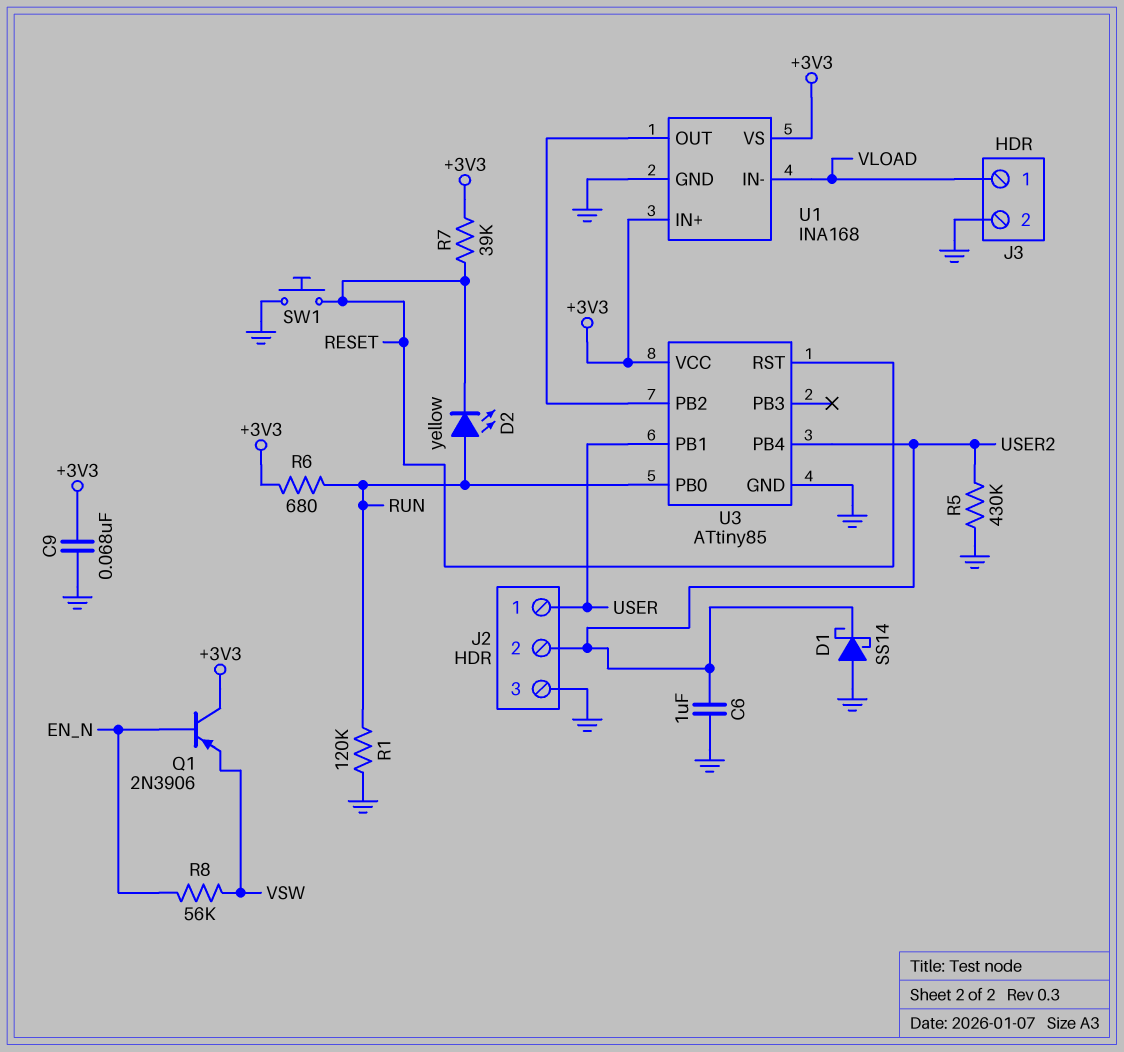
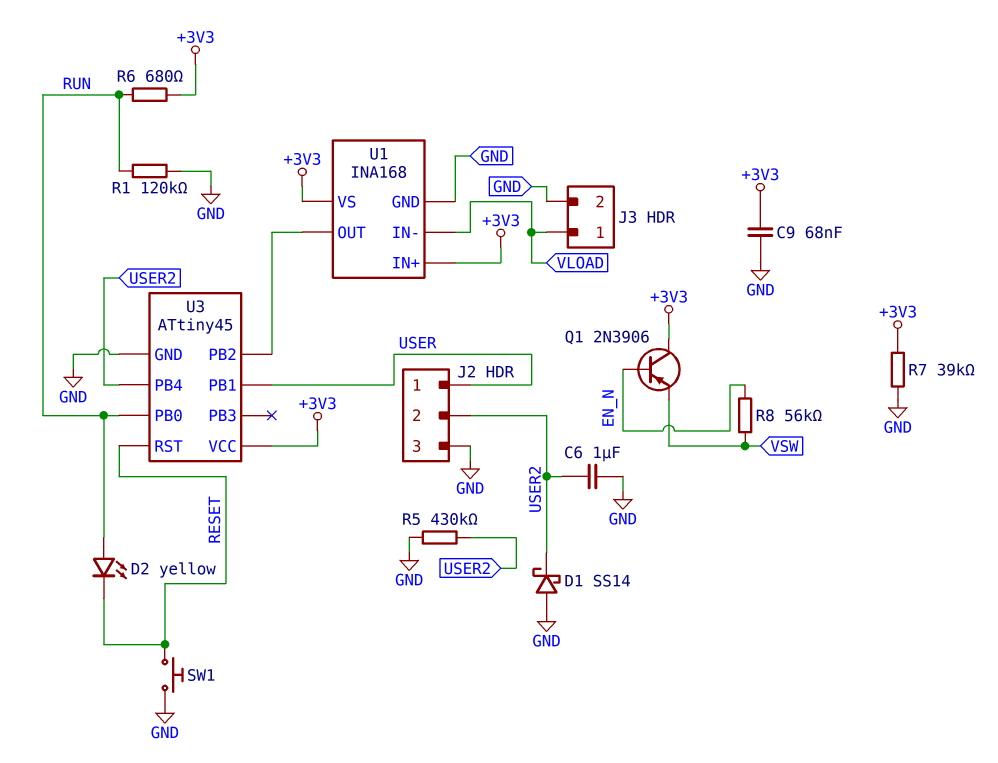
R7: 39k (+3V3, RESET) -> 39k (+3V3, GND)
U3: ATtiny85 -> ATtiny45

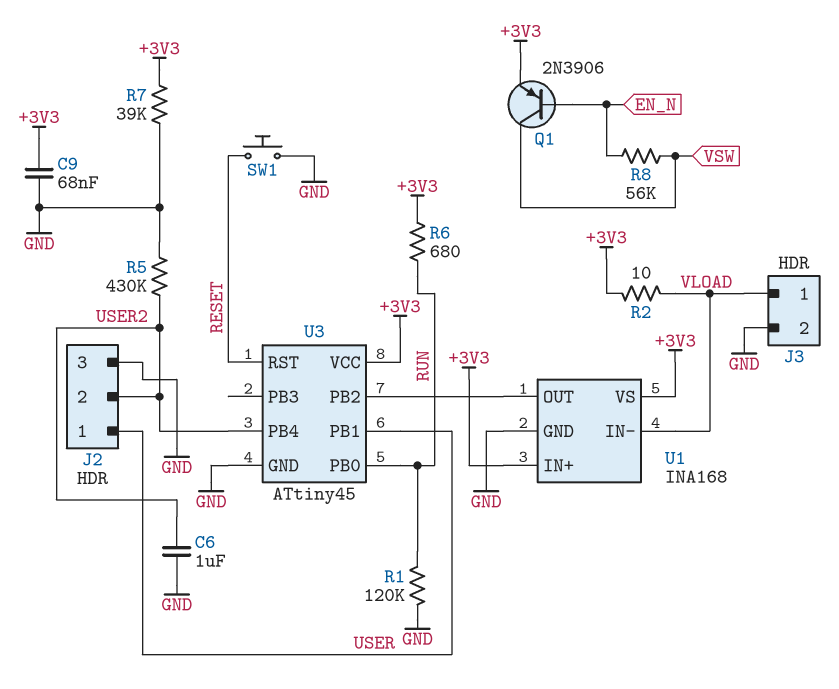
D1: schottky SS14 (A GND, K USER2) -> none
D2: LED yellow (A RUN, K RESET) -> none
Q1: PNP 2N3906 (B EN_N, C +3V3, E VSW) -> PNP 2N3906 (B EN_N, C VSW, E +3V3)
R2: none -> 10 (+3V3, VLOAD)

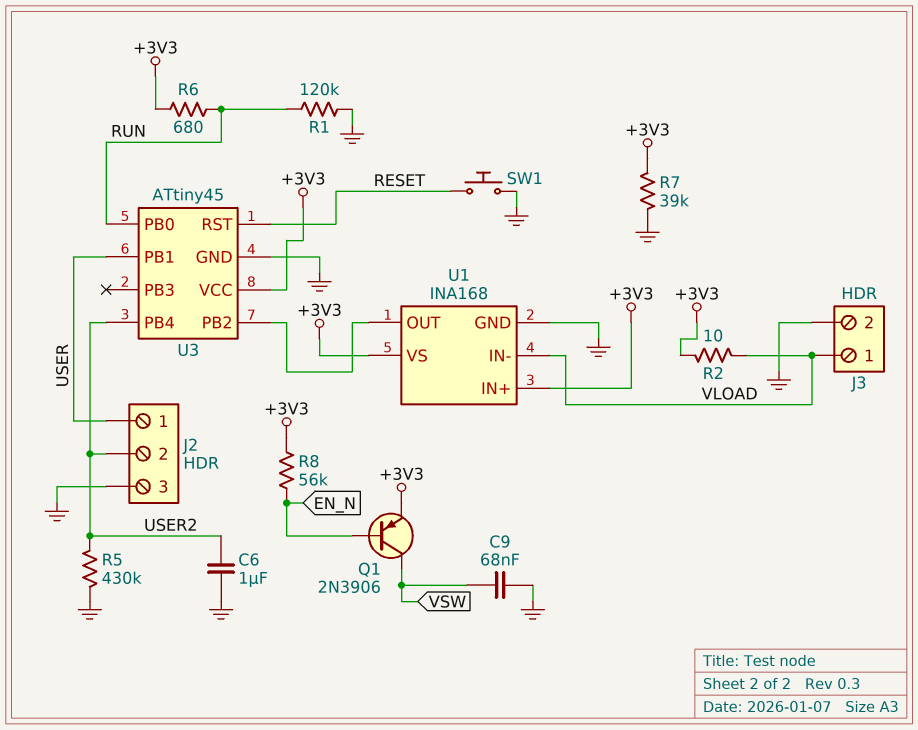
C9: 68nF (+3V3, GND) -> 68nF (GND, VSW)
R8: 56k (EN_N, VSW) -> 56k (+3V3, EN_N)

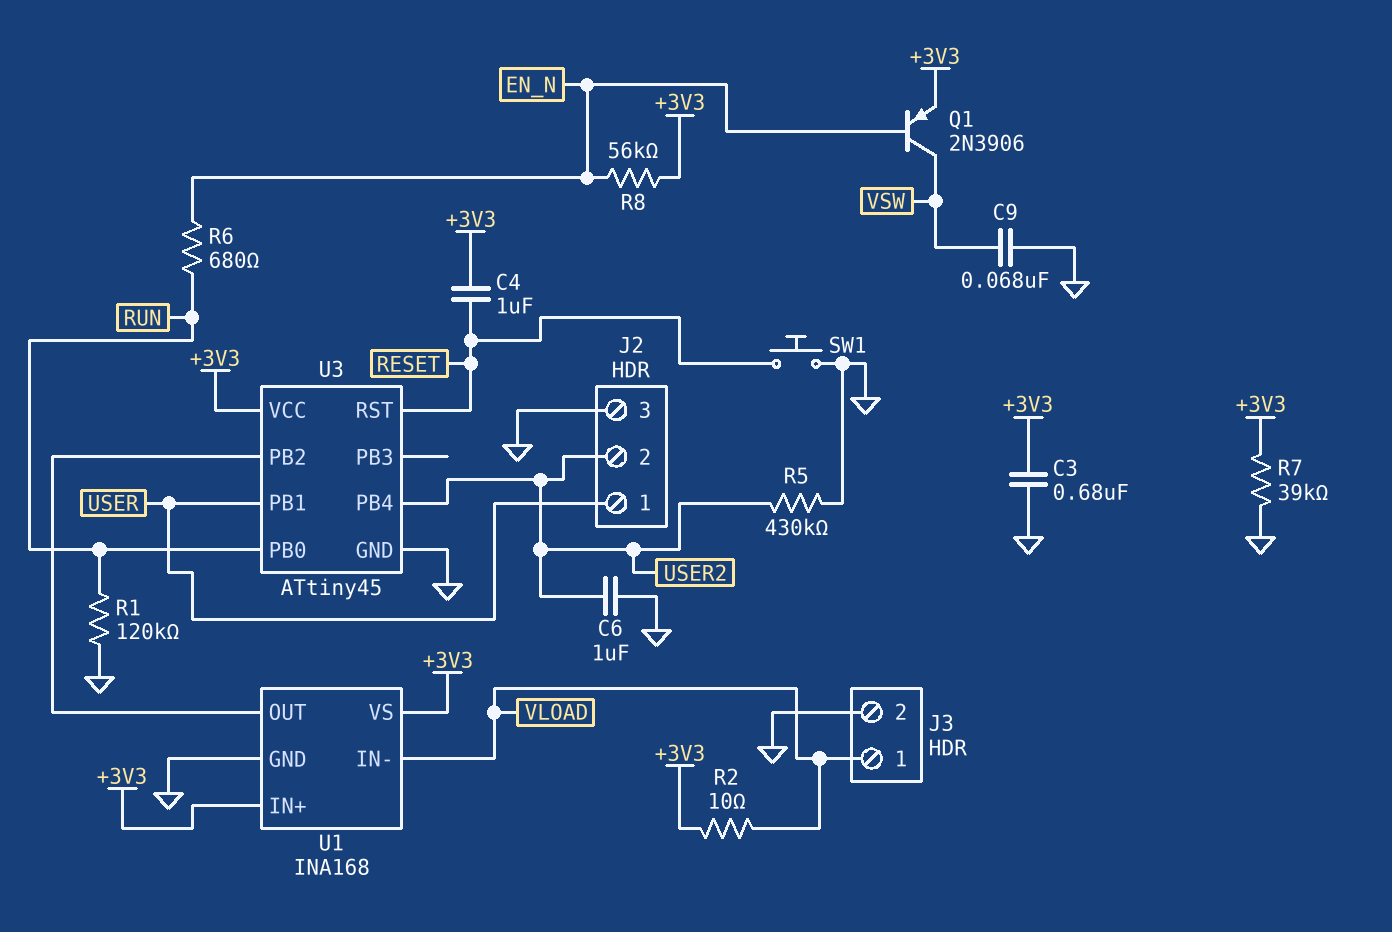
C3: none -> 680nF (+3V3, GND)
C4: none -> 1uF (+3V3, RESET)
R6: 680 (+3V3, RUN) -> 680 (EN_N, RUN)

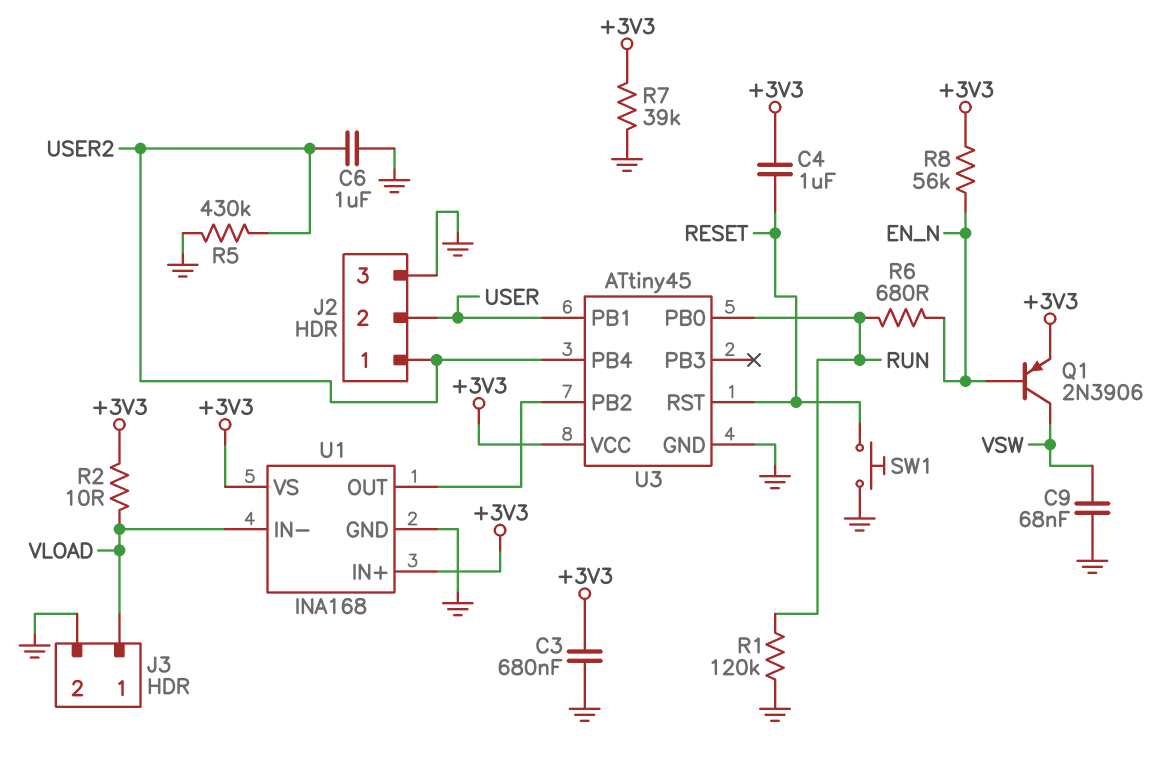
J2 pin 1: USER -> USER2
J2 pin 2: USER2 -> USER

